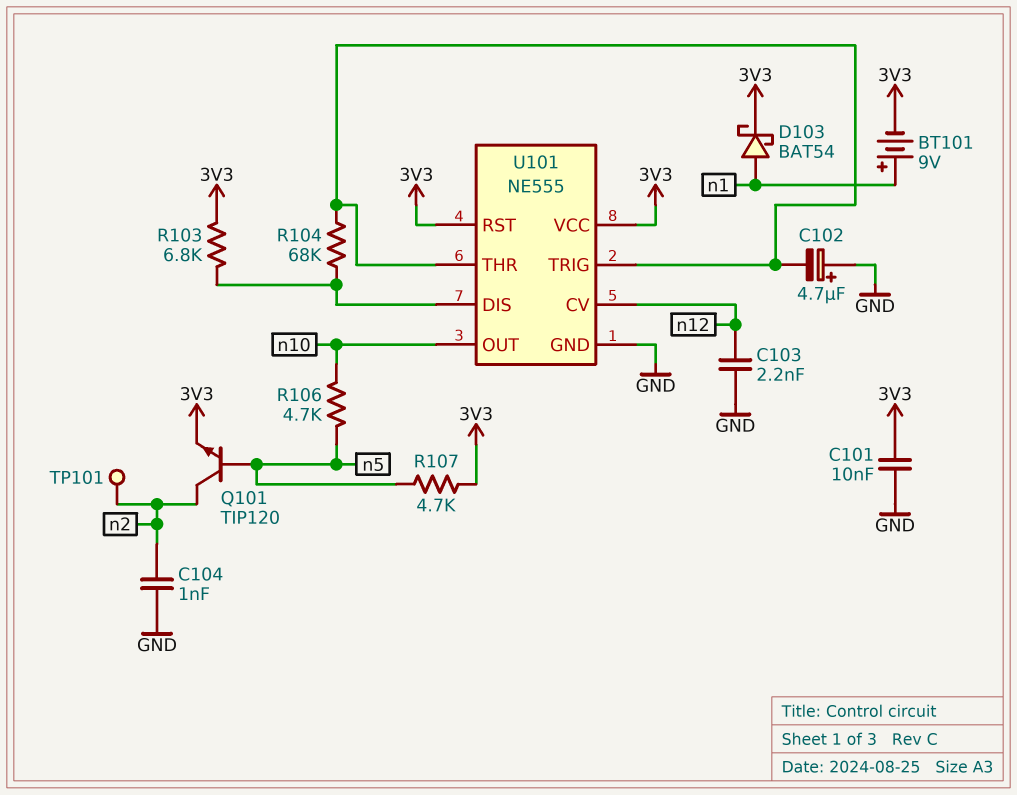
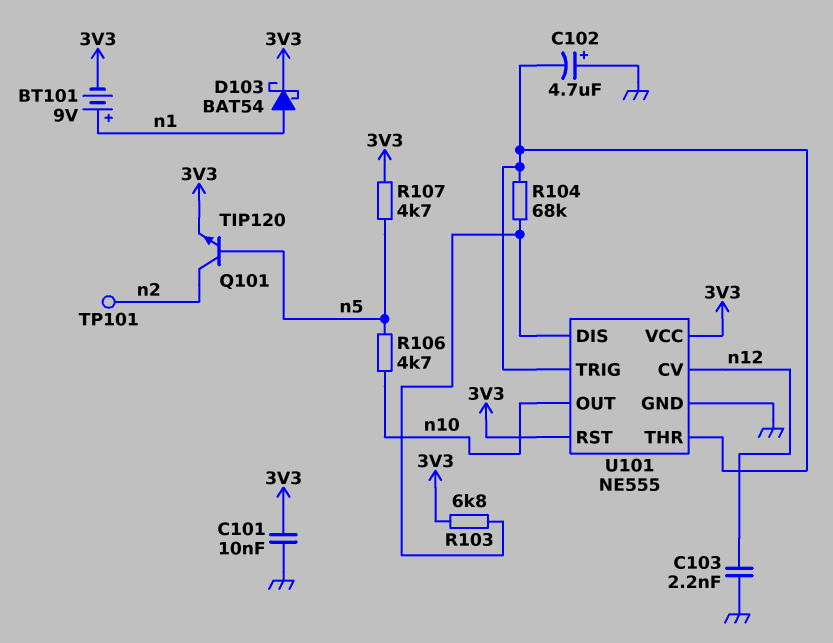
C104: 1nF (GND, n2) -> none

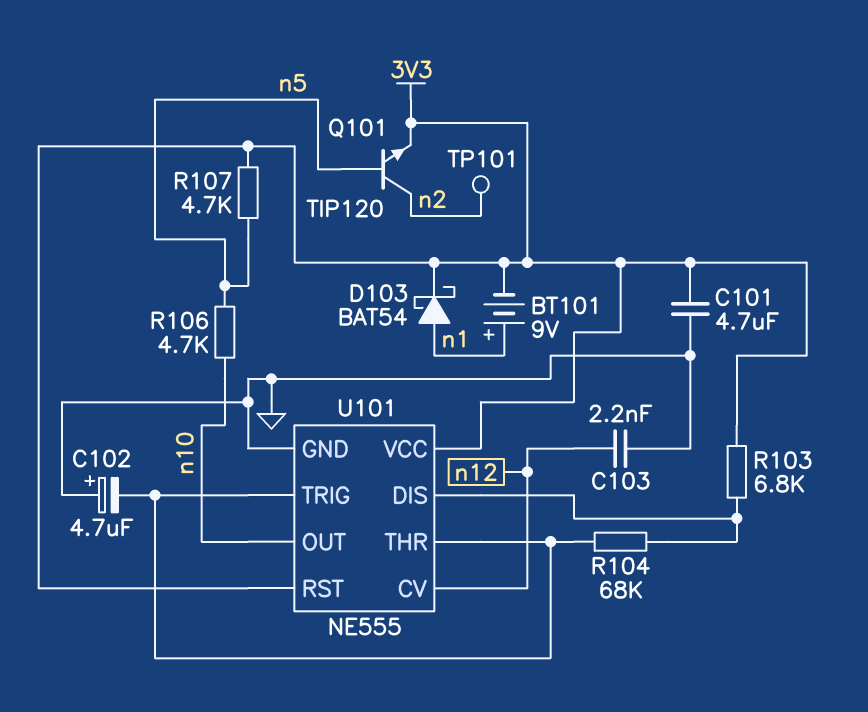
C101: 10nF (3V3, GND) -> 4.7uF (3V3, GND)

